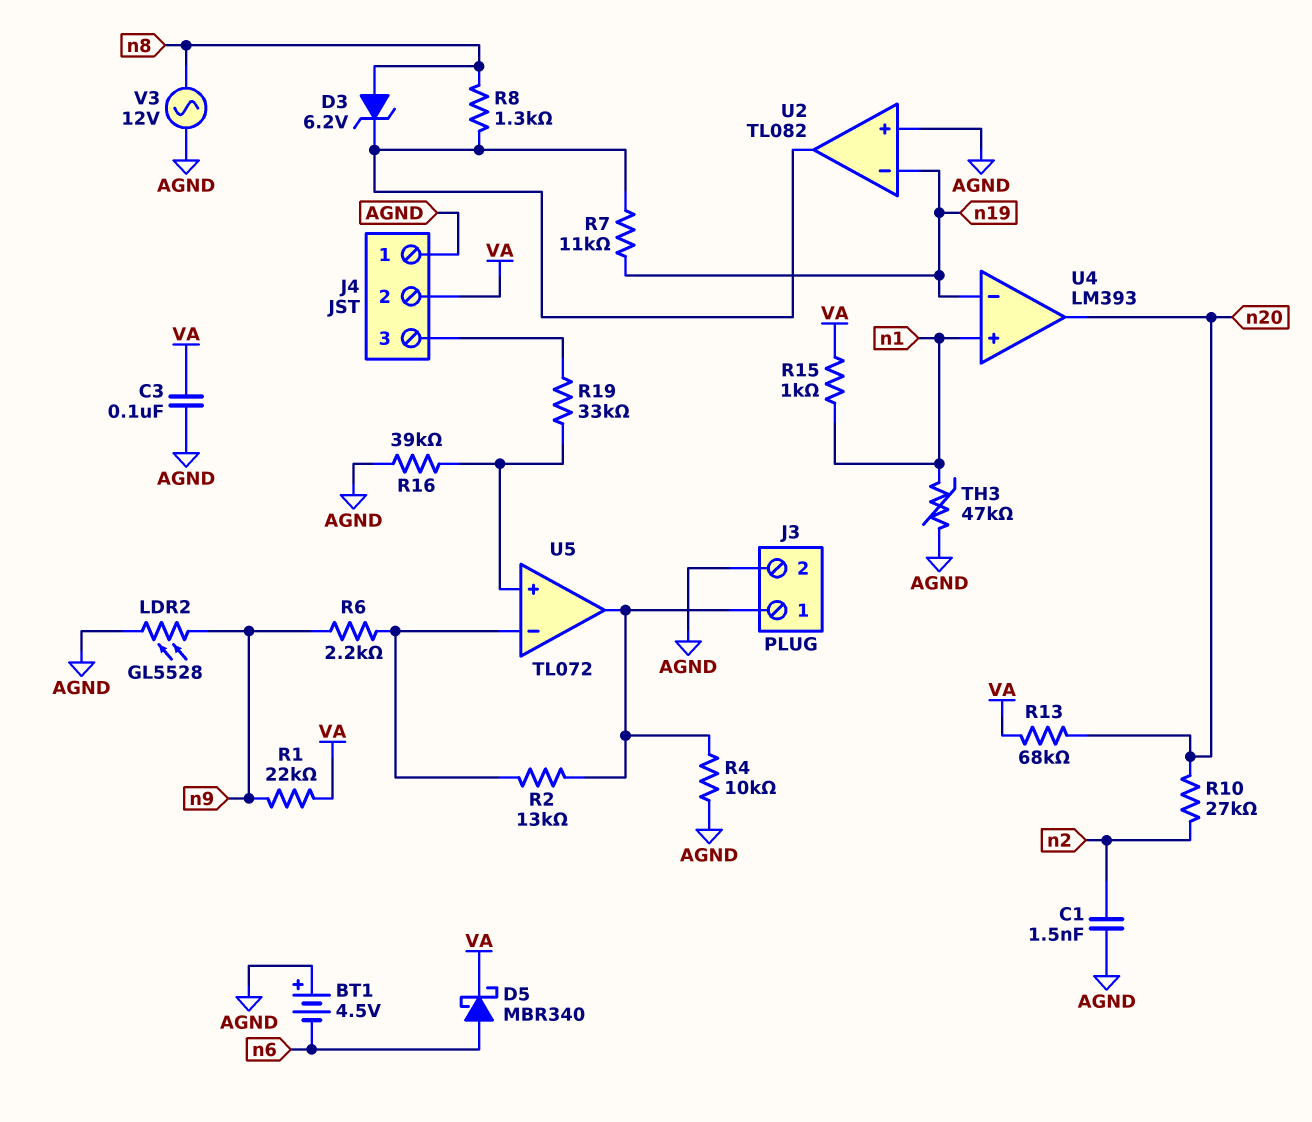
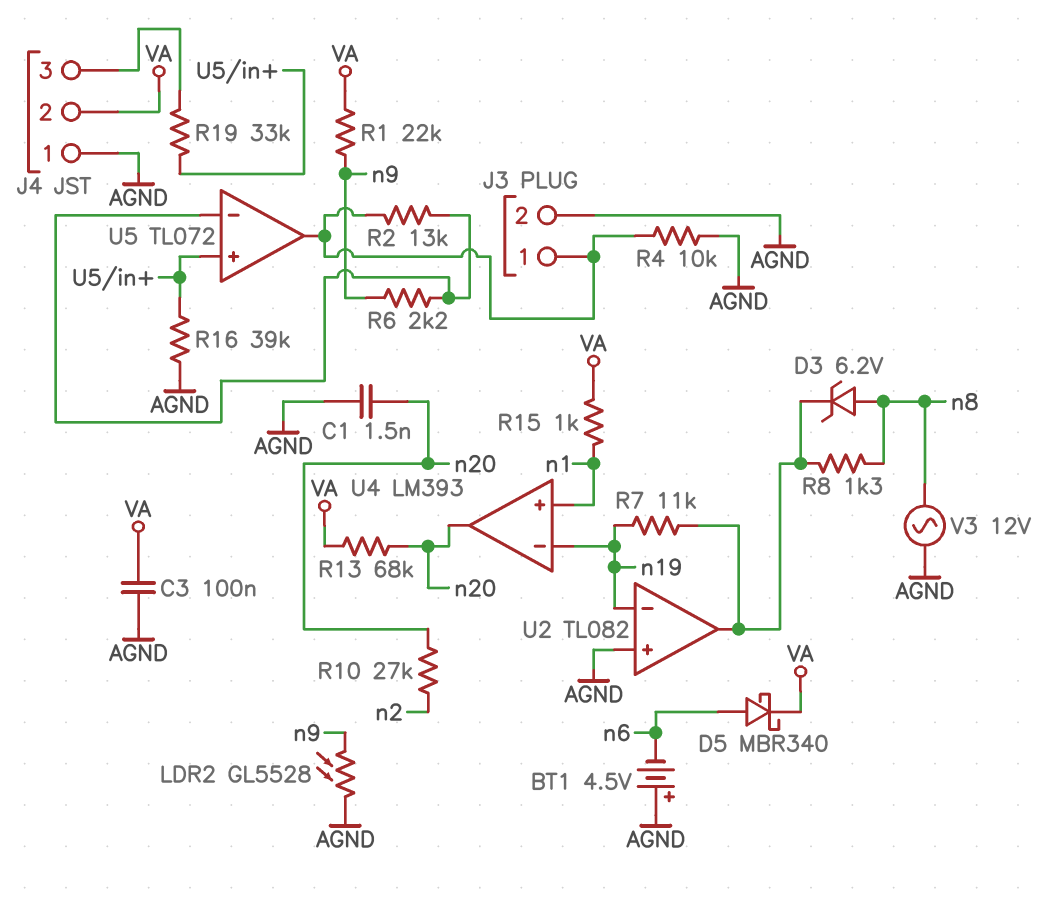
C1: 1.5nF (AGND, n2) -> 1.5nF (AGND, n20)
TH3: 47k (AGND, n1) -> none

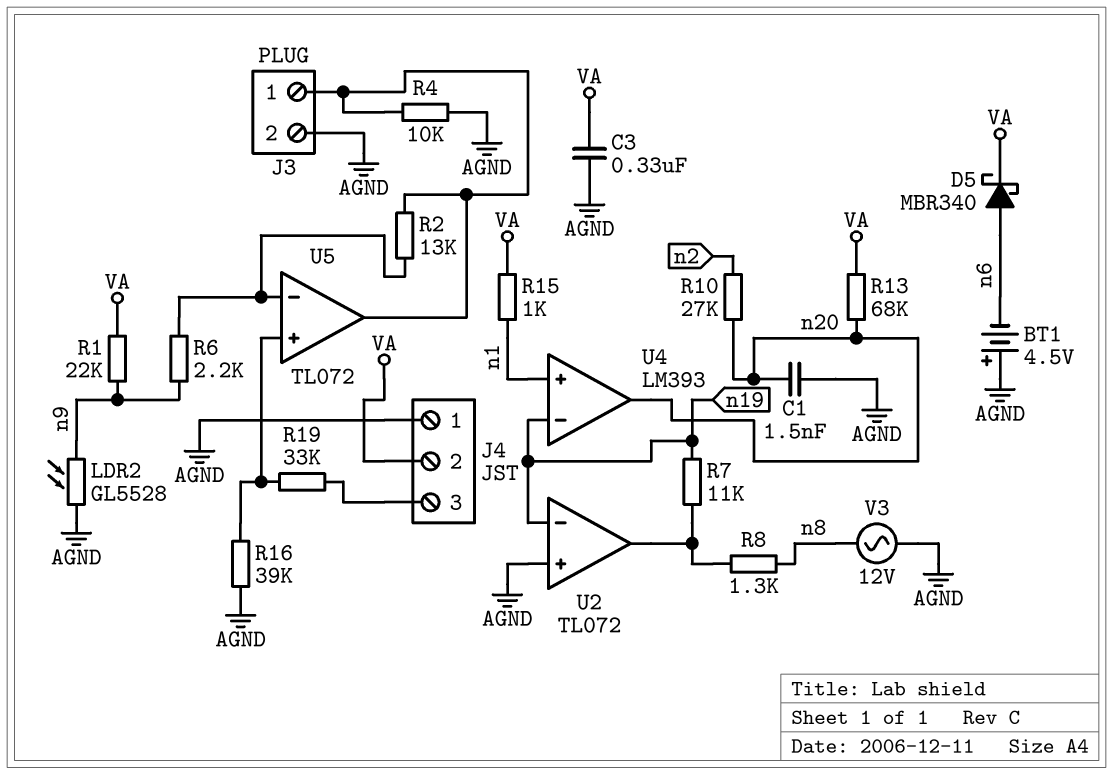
C3: 100nF (AGND, VA) -> 330nF (AGND, VA)
D3: zener 6.2V (A n8, K U2/out) -> none
U2: TL082 -> TL072

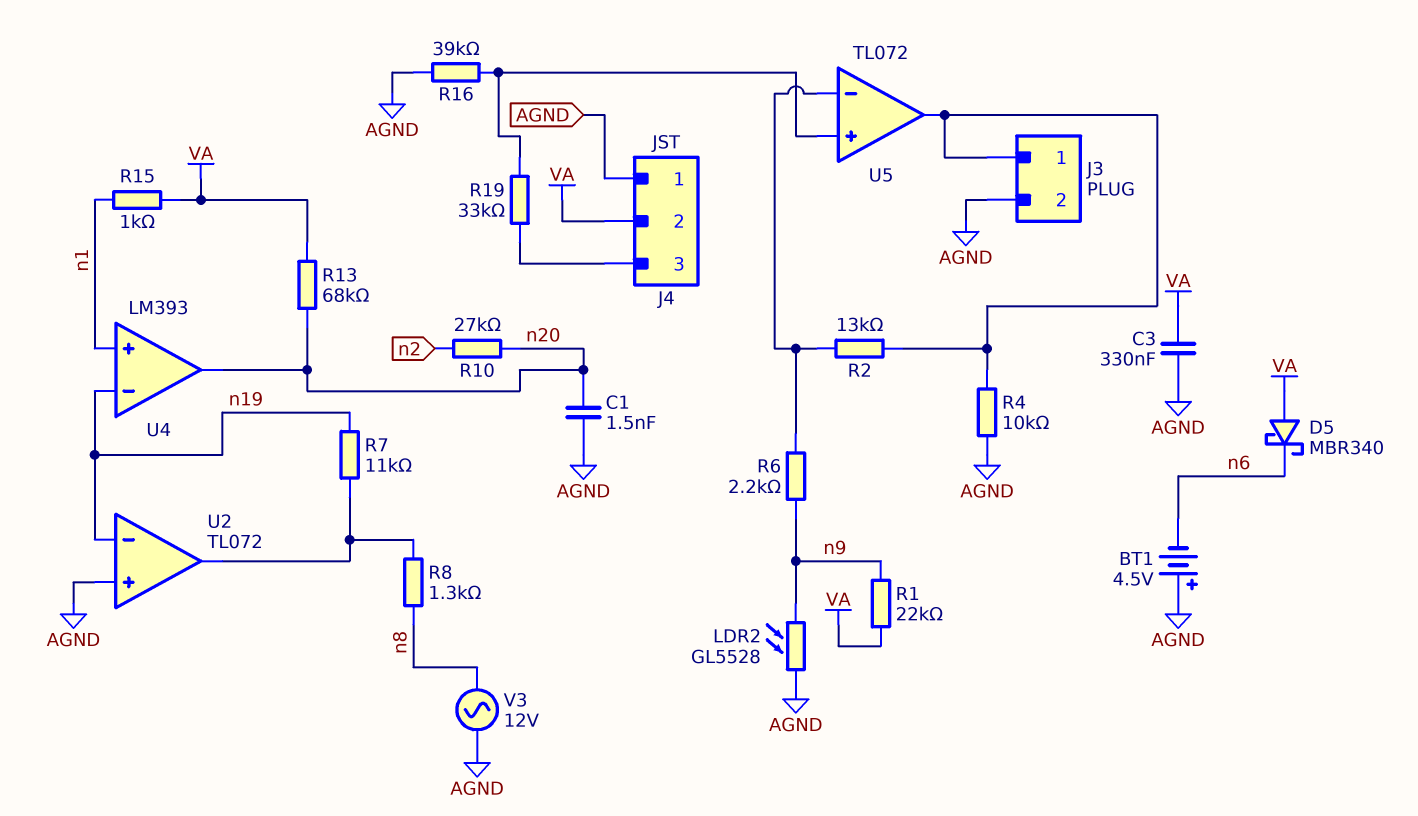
D5: schottky MBR340 (A n6, K VA) -> schottky MBR340 (A VA, K n6)

